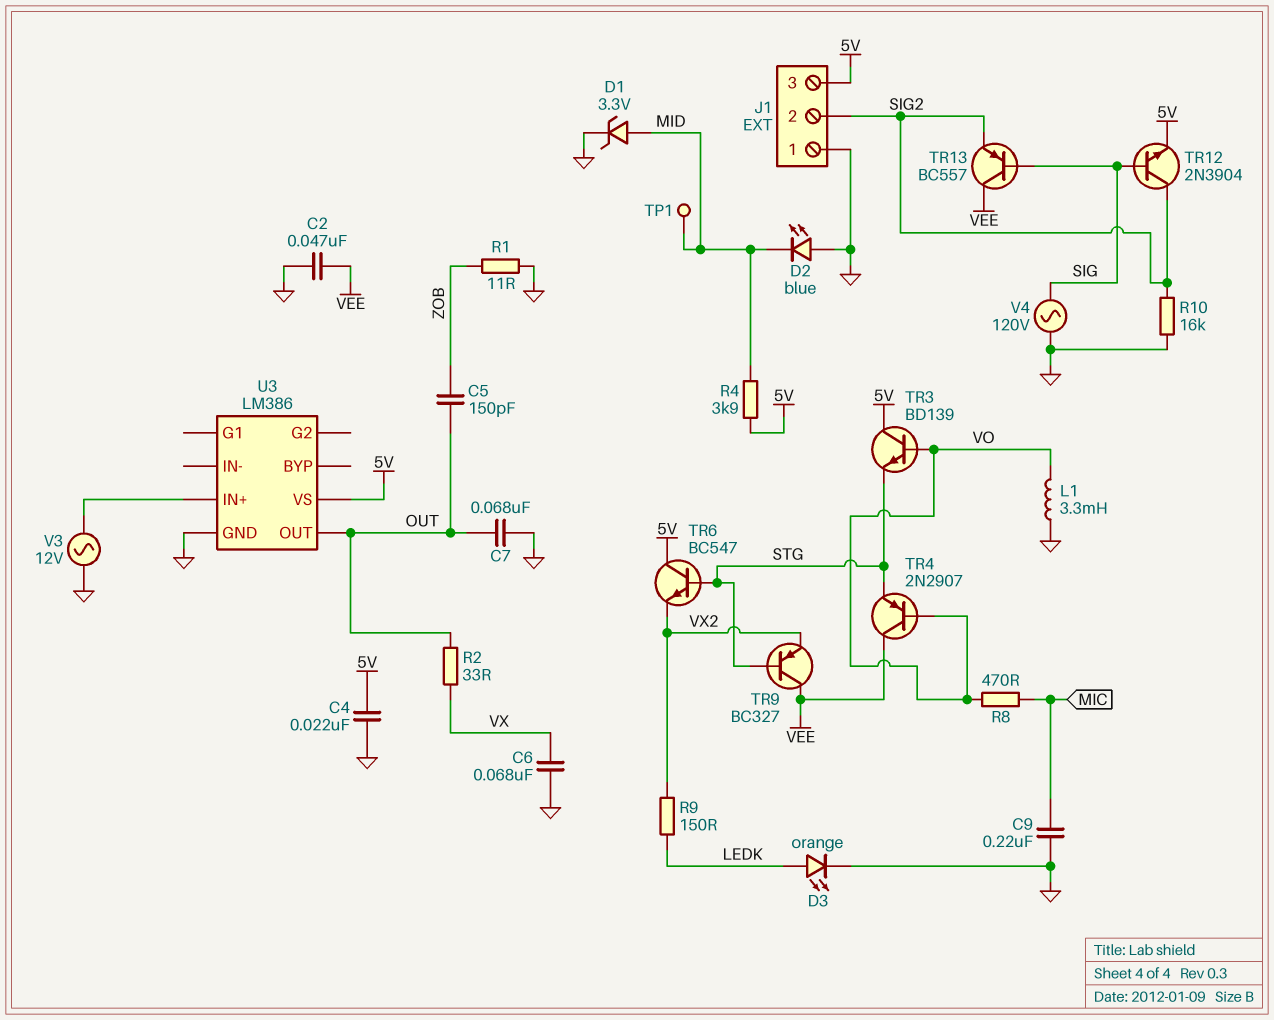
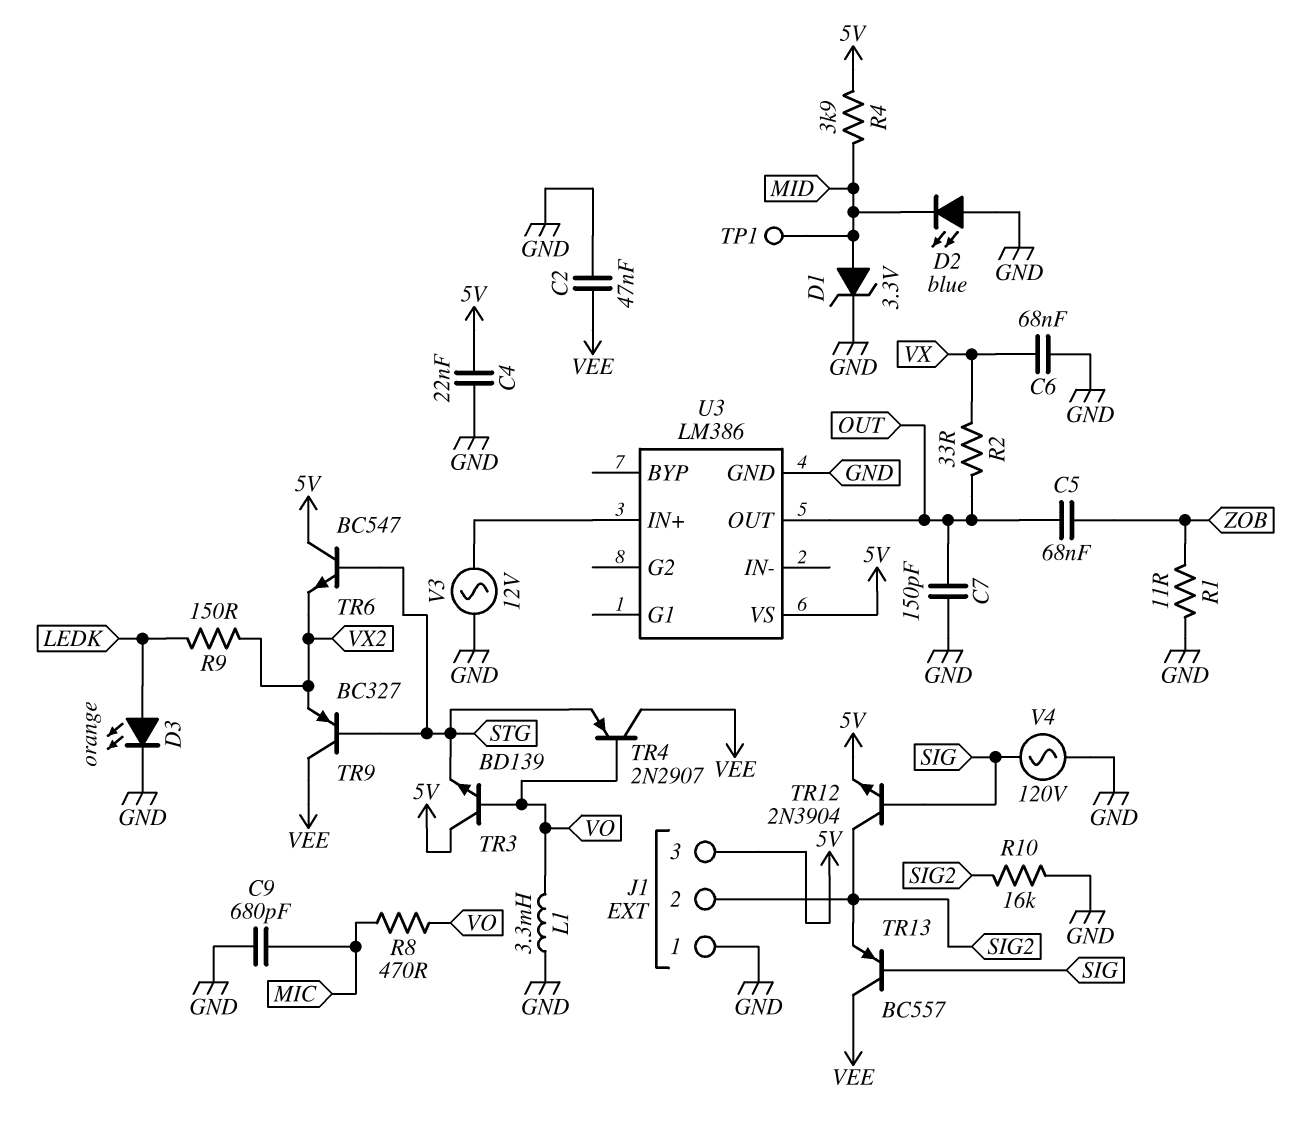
C5: 150pF (OUT, ZOB) -> 68nF (OUT, ZOB)
C7: 68nF (GND, OUT) -> 150pF (GND, OUT)
C9: 220nF (GND, MIC) -> 680pF (GND, MIC)

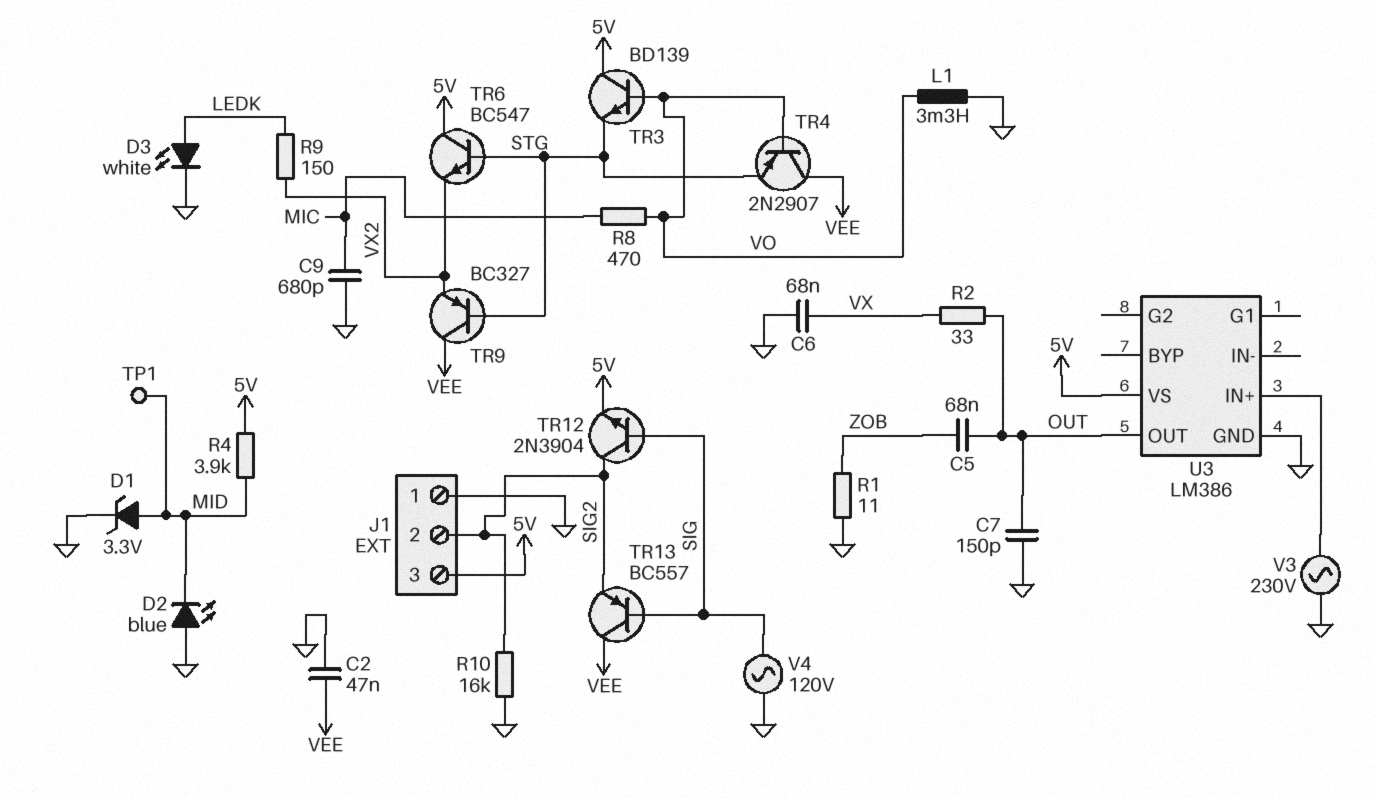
C4: 22nF (5V, GND) -> none
D3: LED orange (A LEDK, K GND) -> LED white (A LEDK, K GND)
V3: AC 12V (GND, U3/IN+) -> AC 230V (GND, U3/IN+)

